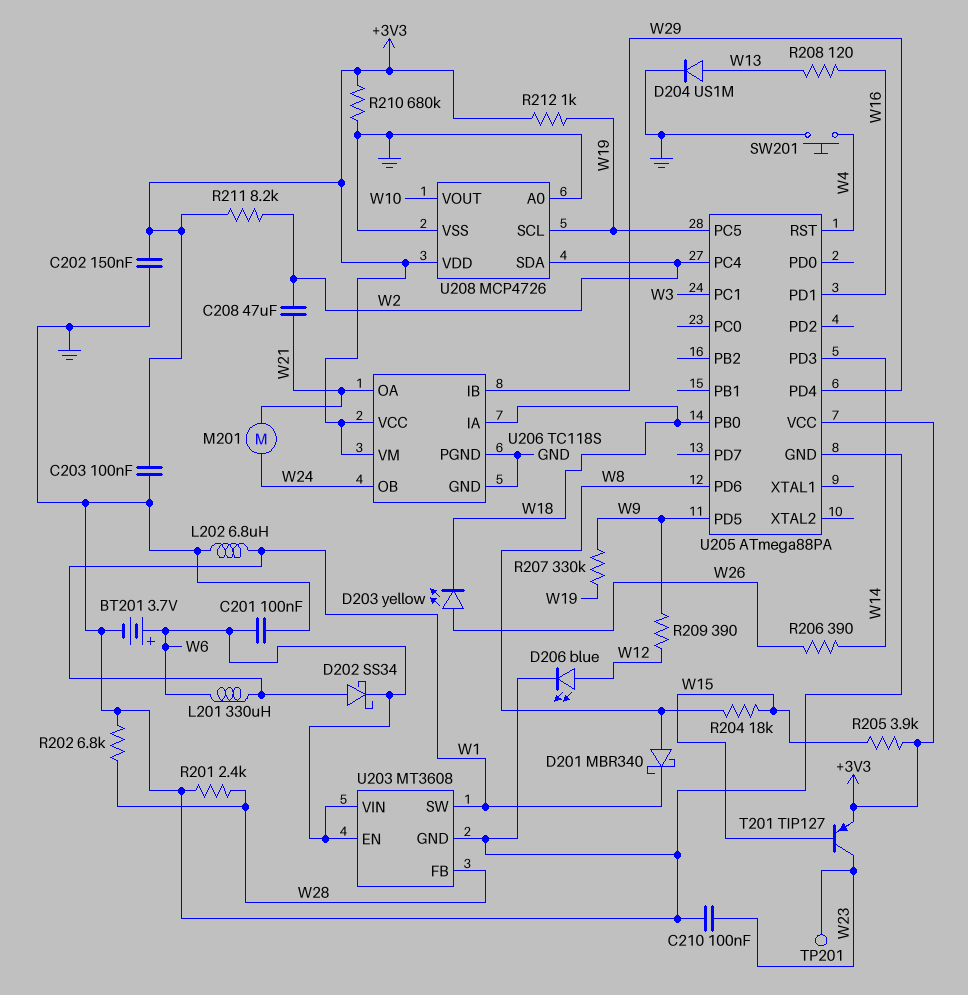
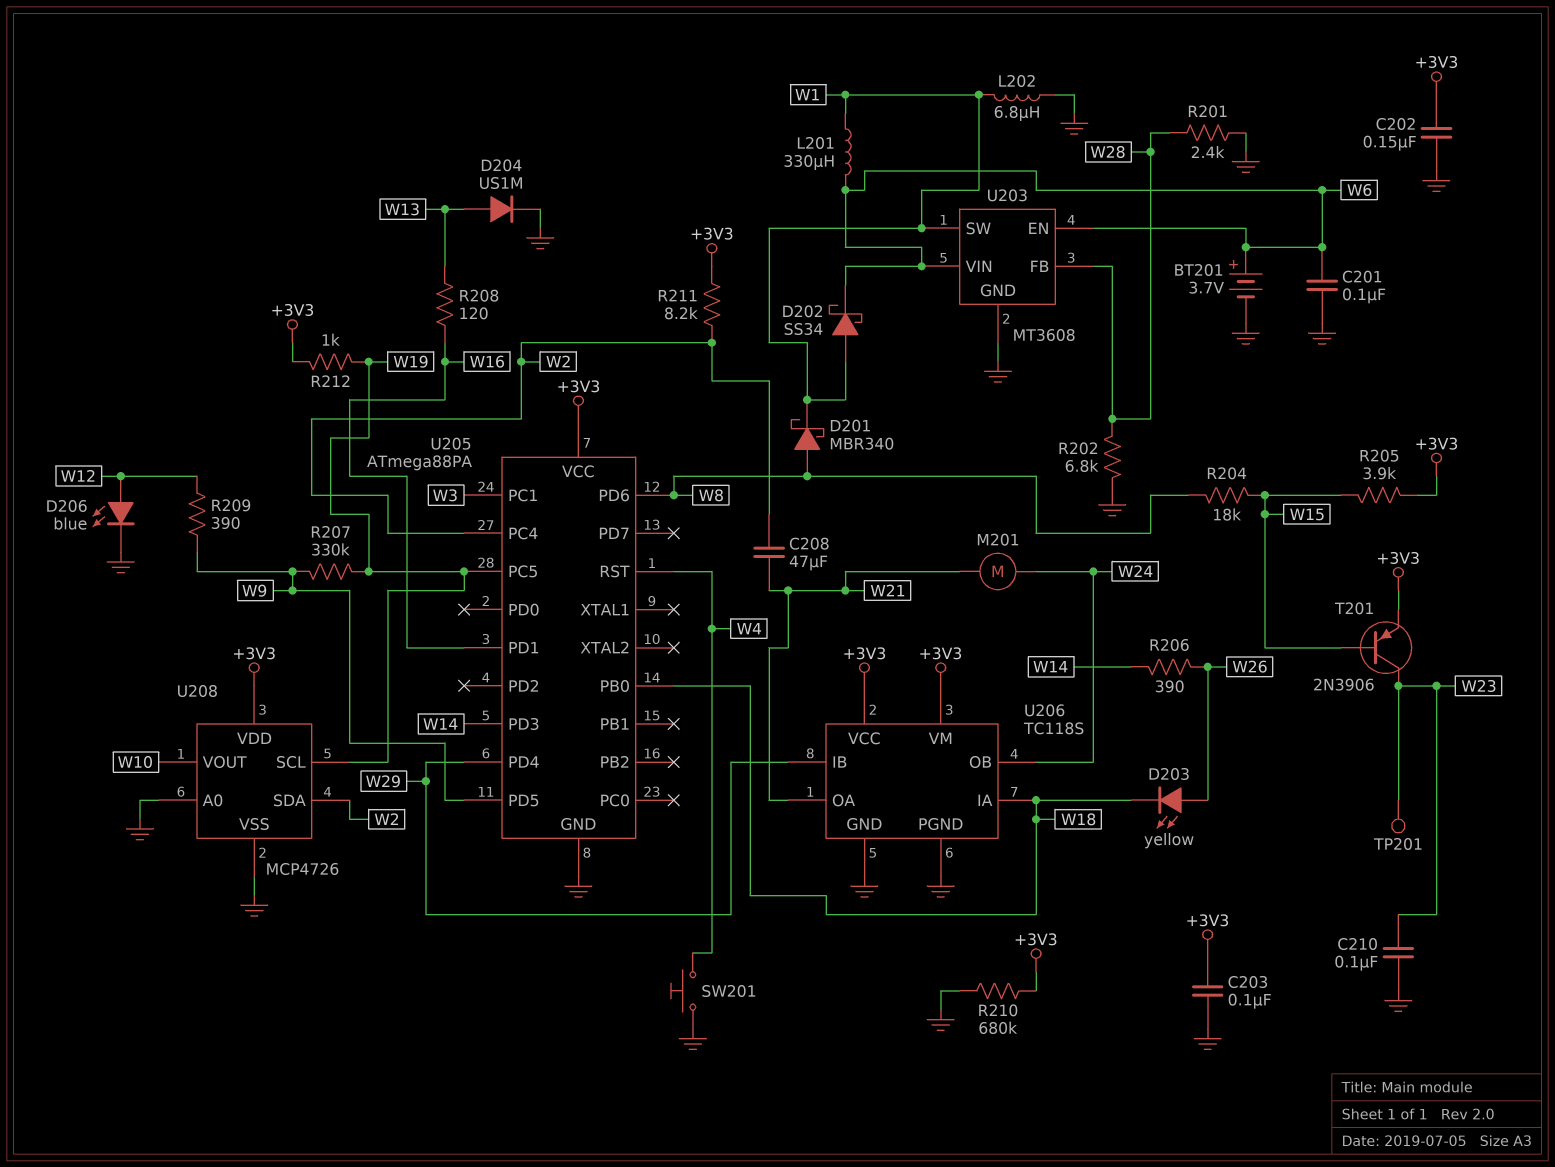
T201: PNP TIP127 (B W15, C W23, E +3V3) -> PNP 2N3906 (B W15, C W23, E +3V3)

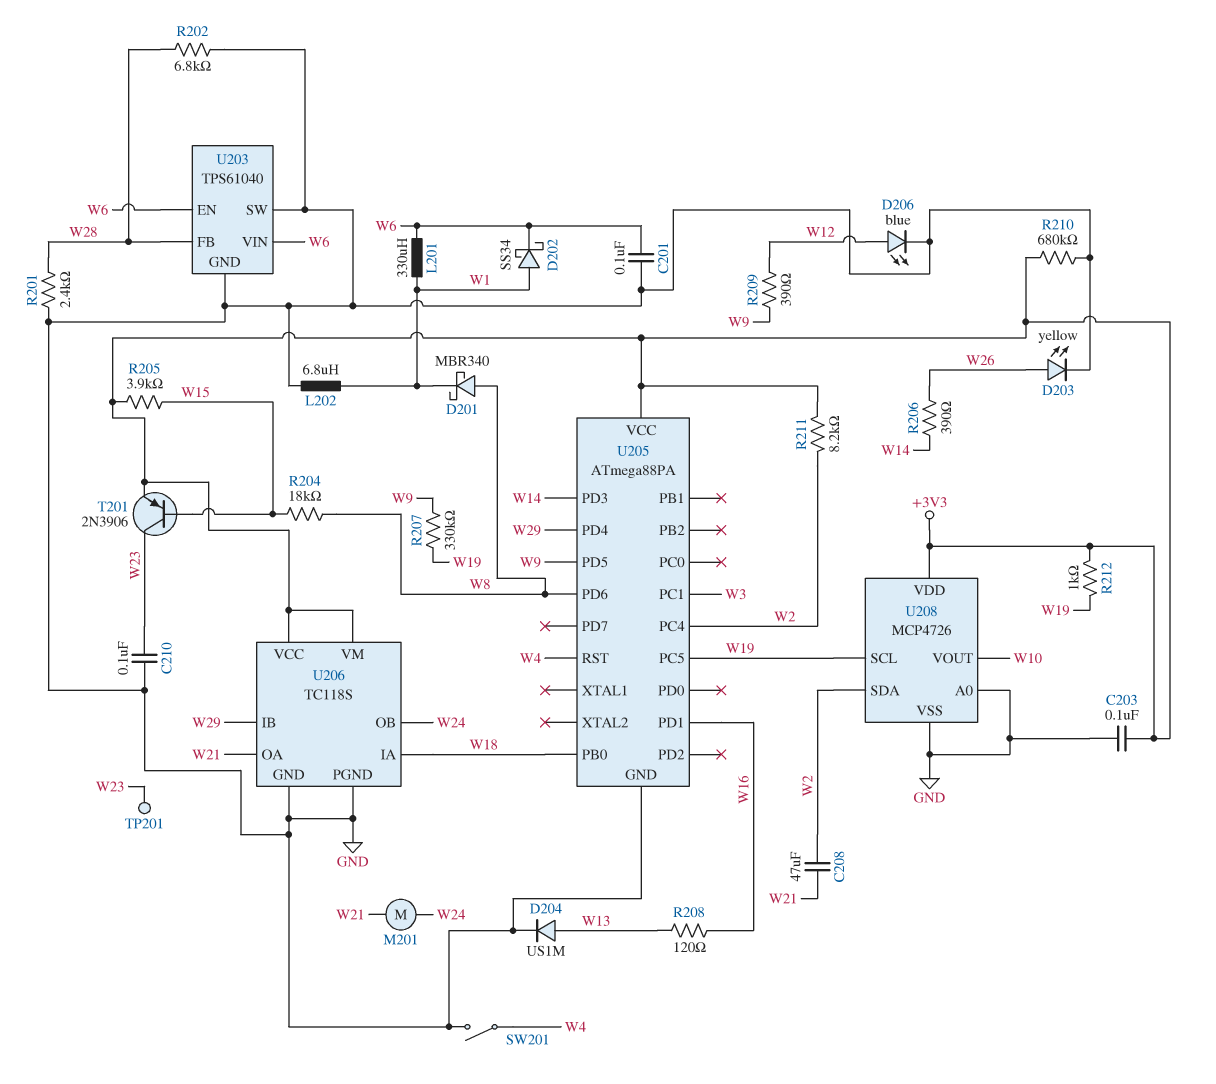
BT201: 3.7V (plus W6, minus GND) -> none
C202: 150nF (+3V3, GND) -> none
D203: LED yellow (A W26, K W18) -> LED yellow (A W26, K GND)
SW201: button (GND, W4) -> switch (GND, W4)
U203: MT3608 -> TPS61040
U203 pin SW: W1 -> GND

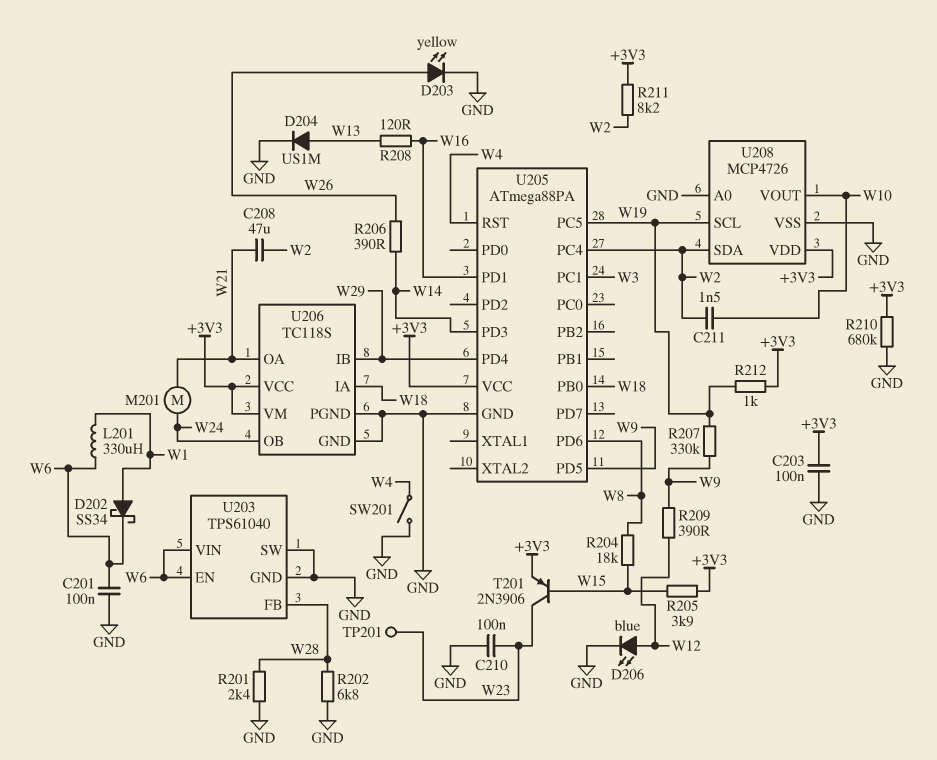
C211: none -> 1.5nF (W2, W10)
D201: schottky MBR340 (A W8, K W1) -> none
L202: 6.8uH (GND, W1) -> none

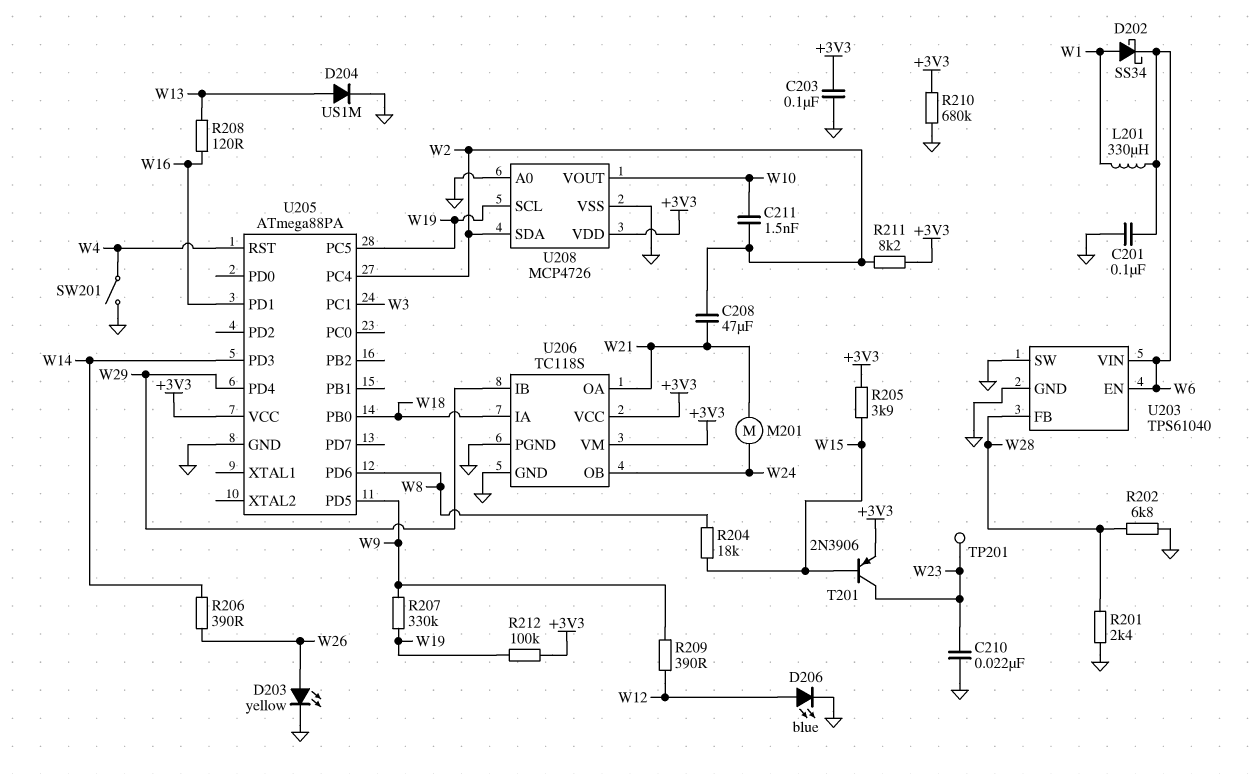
C210: 100nF (GND, W23) -> 22nF (GND, W23)
R212: 1k (+3V3, W19) -> 100k (+3V3, W19)

